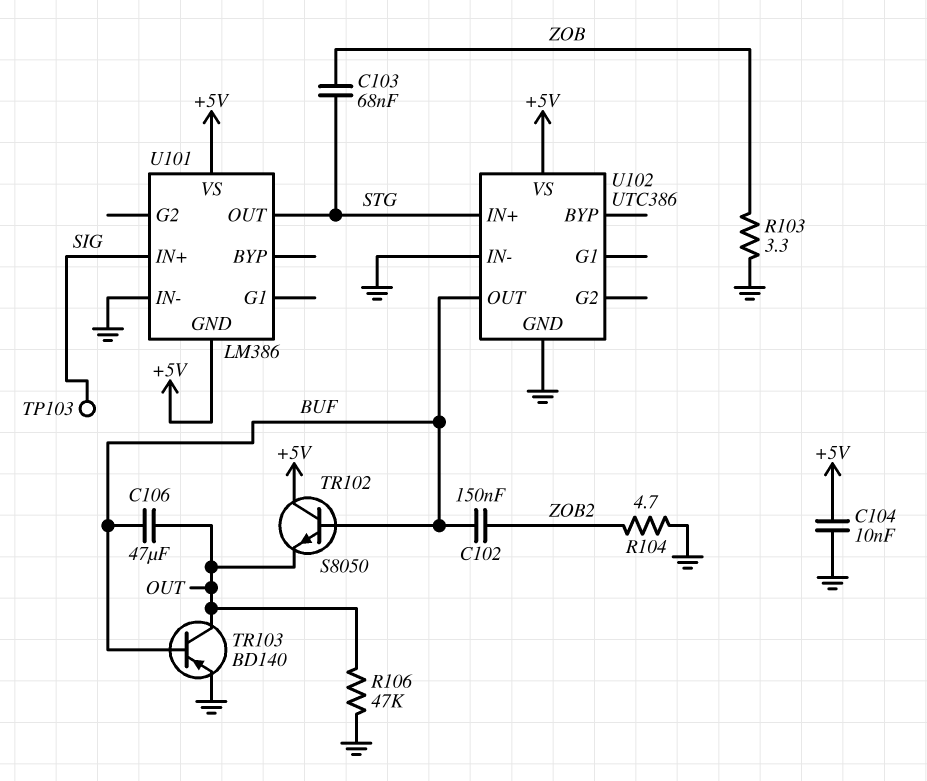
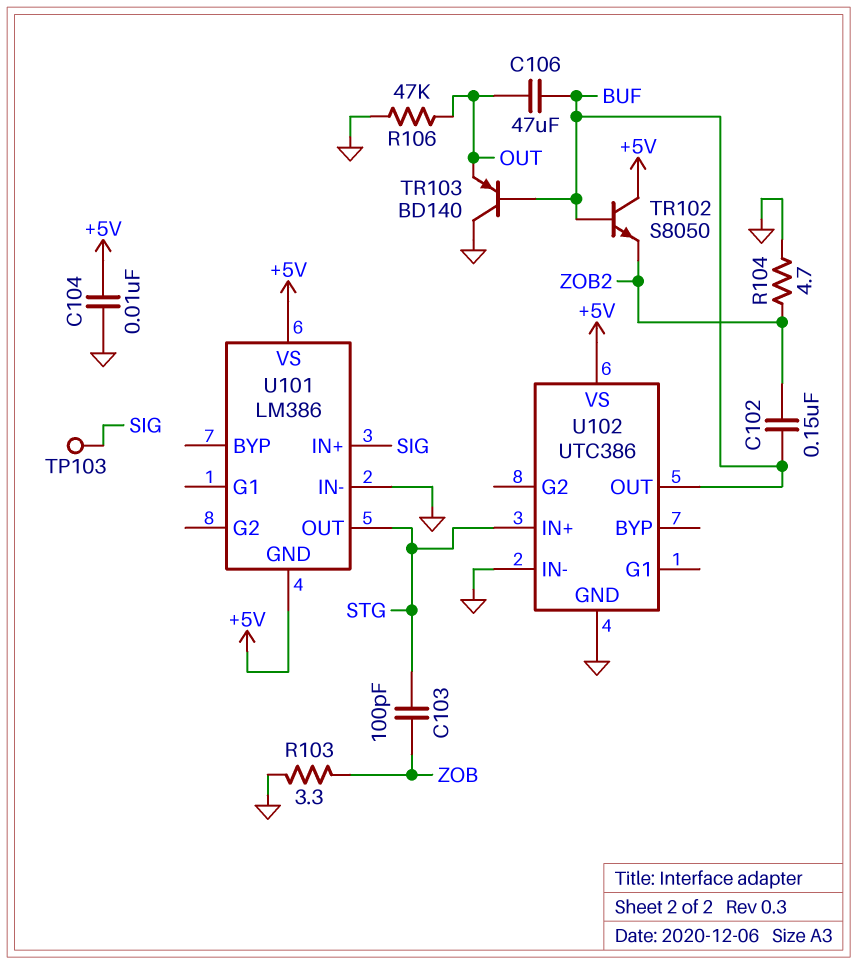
C103: 68nF (STG, ZOB) -> 100pF (STG, ZOB)
TR102: NPN S8050 (B BUF, C +5V, E OUT) -> NPN S8050 (B BUF, C +5V, E ZOB2)
TR103: PNP BD140 (B BUF, C OUT, E GND) -> PNP BD140 (B BUF, C GND, E OUT)

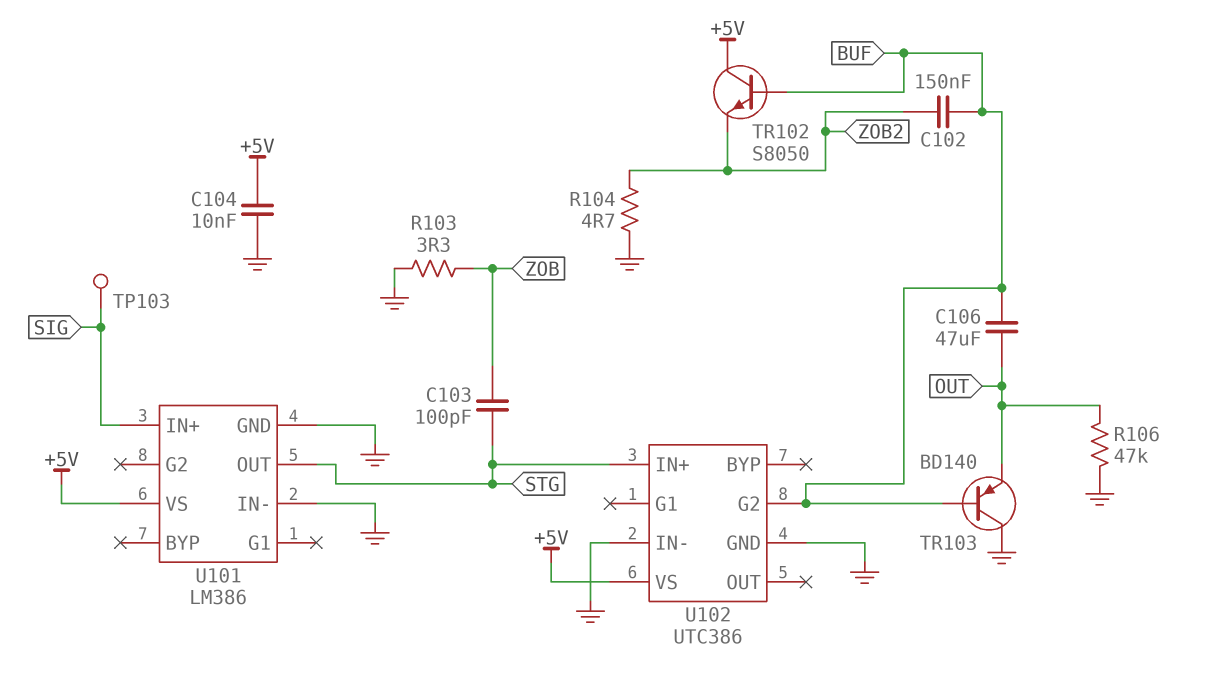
U101 pin GND: +5V -> GND
U102 pin G2: none -> BUF
U102 pin OUT: BUF -> none

